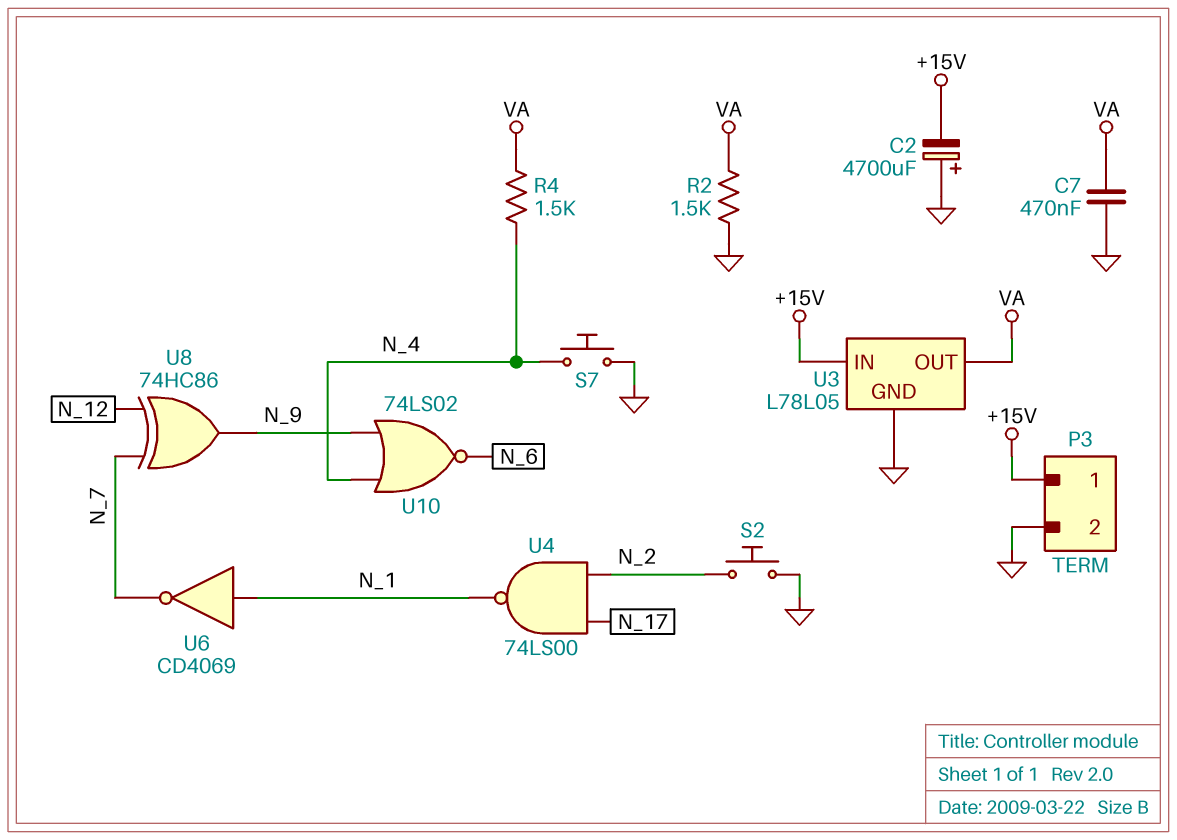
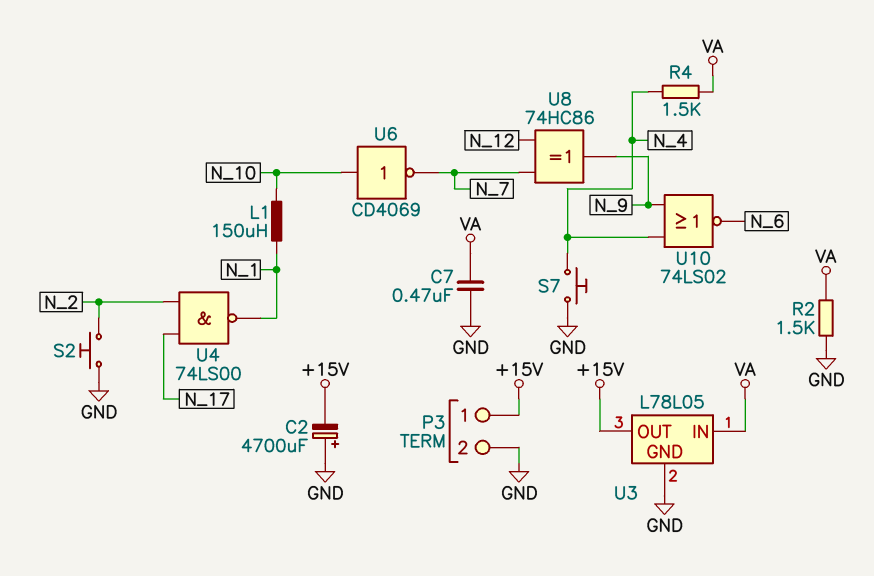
L1: none -> 150uH (N_1, N_10)
U3 pin IN: +15V -> VA
U3 pin OUT: VA -> +15V
U6: NOT CD4069 (in N_1, out N_7) -> NOT CD4069 (in N_10, out N_7)

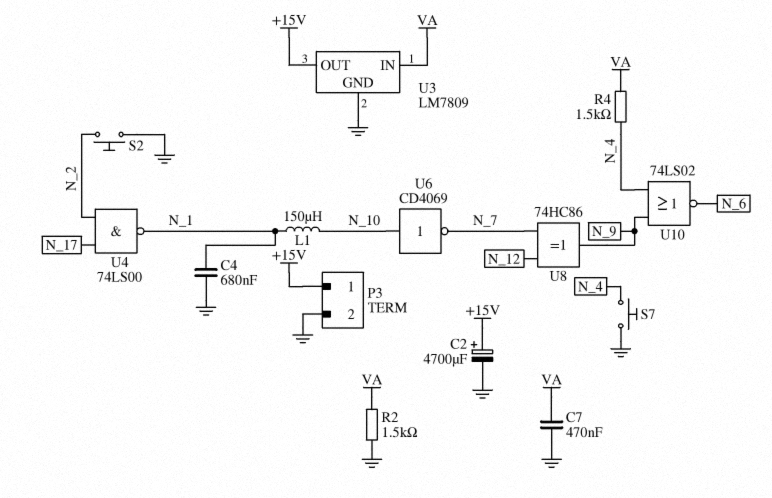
C2: 4700uF (plus GND, minus +15V) -> 4700uF (plus +15V, minus GND)
C4: none -> 680nF (GND, N_1)
U3: L78L05 -> LM7809

